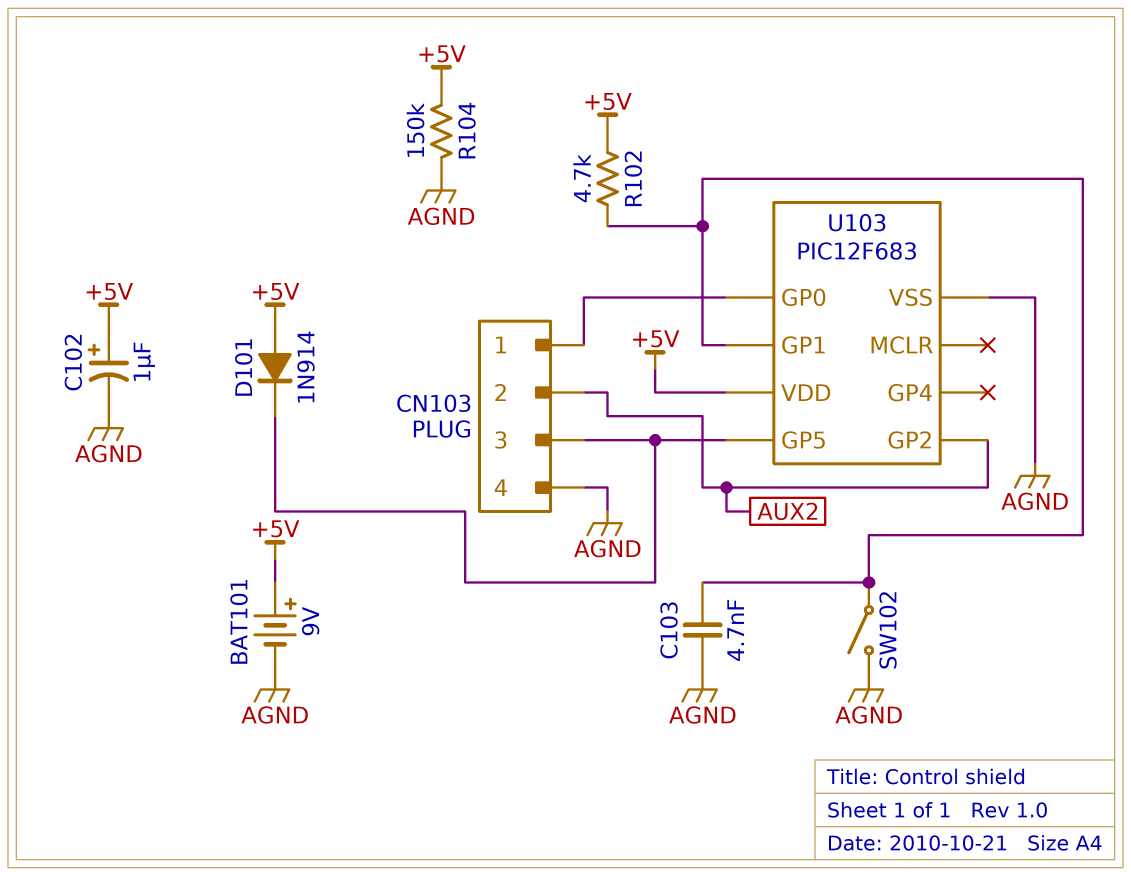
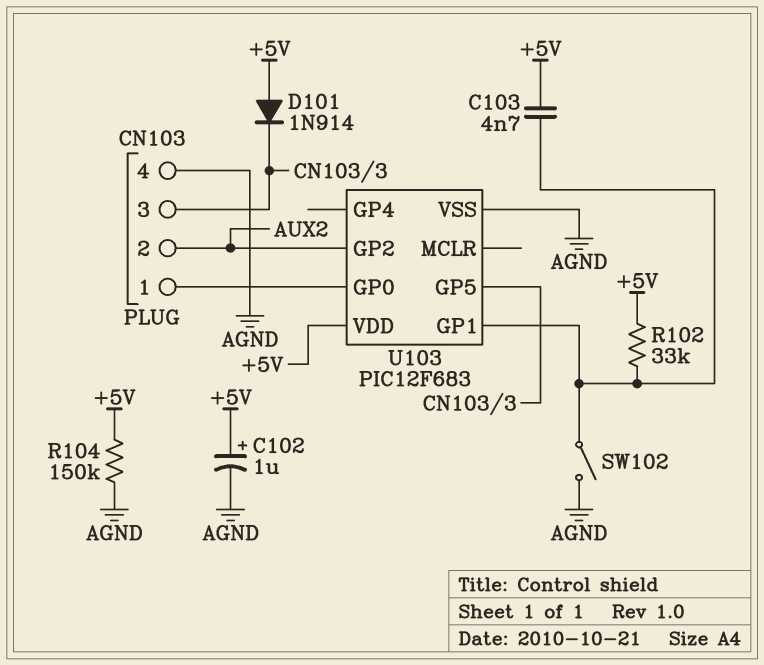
BAT101: 9V (plus +5V, minus AGND) -> none
C103: 4.7nF (AGND, U103/GP1) -> 4.7nF (+5V, U103/GP1)
R102: 4.7k (+5V, U103/GP1) -> 33k (+5V, U103/GP1)

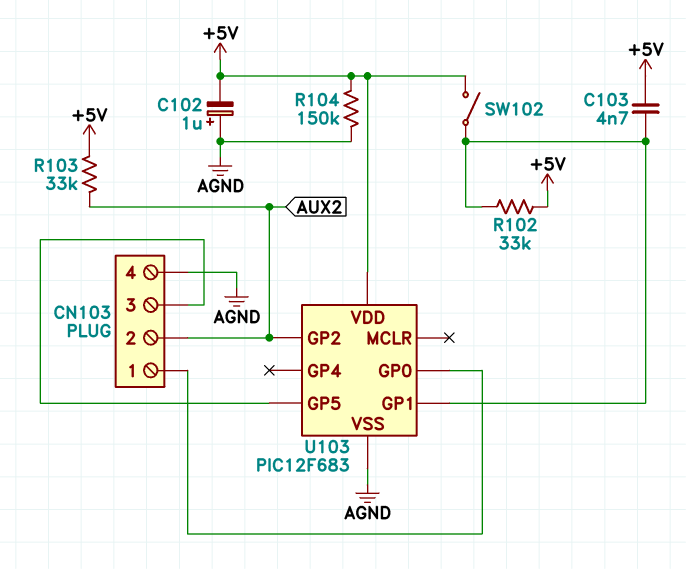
C102: 1uF (plus +5V, minus AGND) -> 1uF (plus AGND, minus +5V)
D101: diode 1N914 (A +5V, K CN103/3) -> none
R103: none -> 33k (+5V, AUX2)
SW102: switch (AGND, U103/GP1) -> switch (+5V, U103/GP1)

